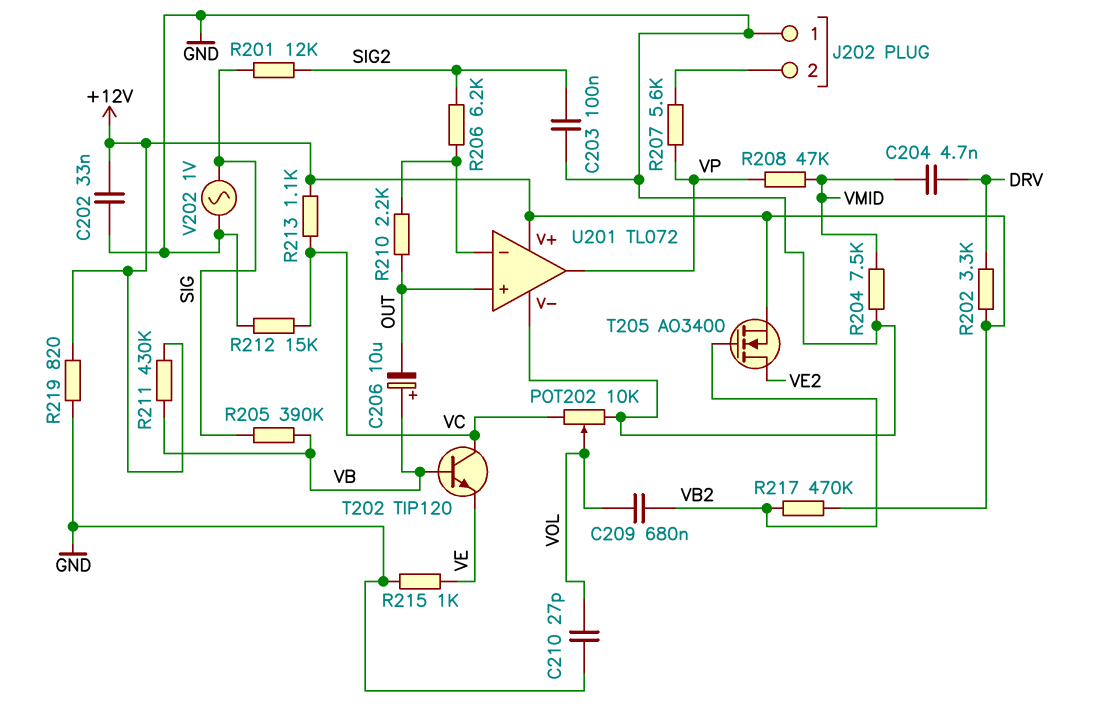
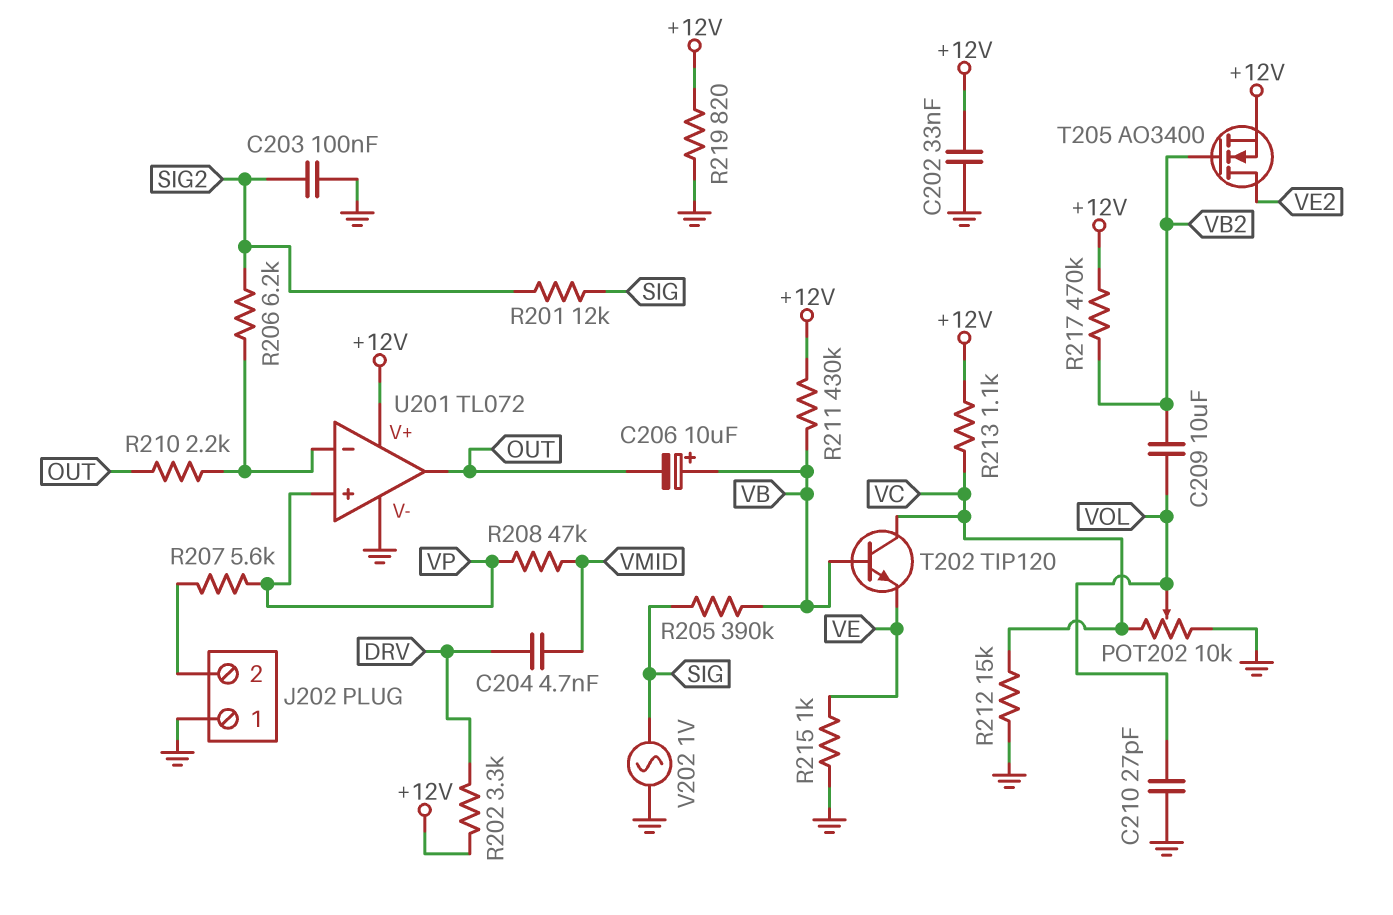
C209: 680nF (VB2, VOL) -> 10uF (VB2, VOL)
R204: 7.5k (GND, VMID) -> none
U201 pin in+: OUT -> VP
U201 pin out: VP -> OUT

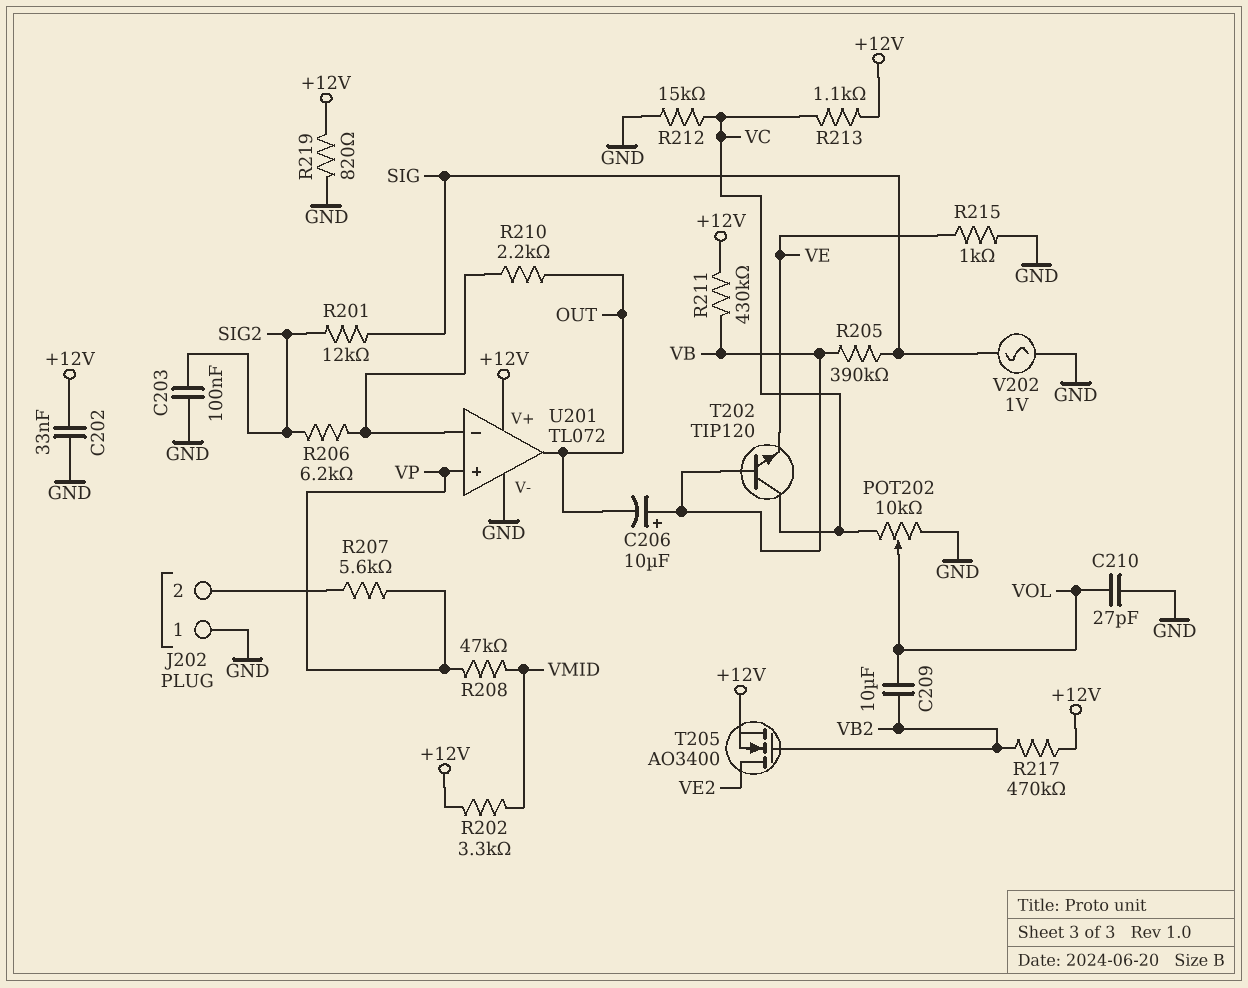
C204: 4.7nF (DRV, VMID) -> none
R202: 3.3k (+12V, DRV) -> 3.3k (+12V, VMID)

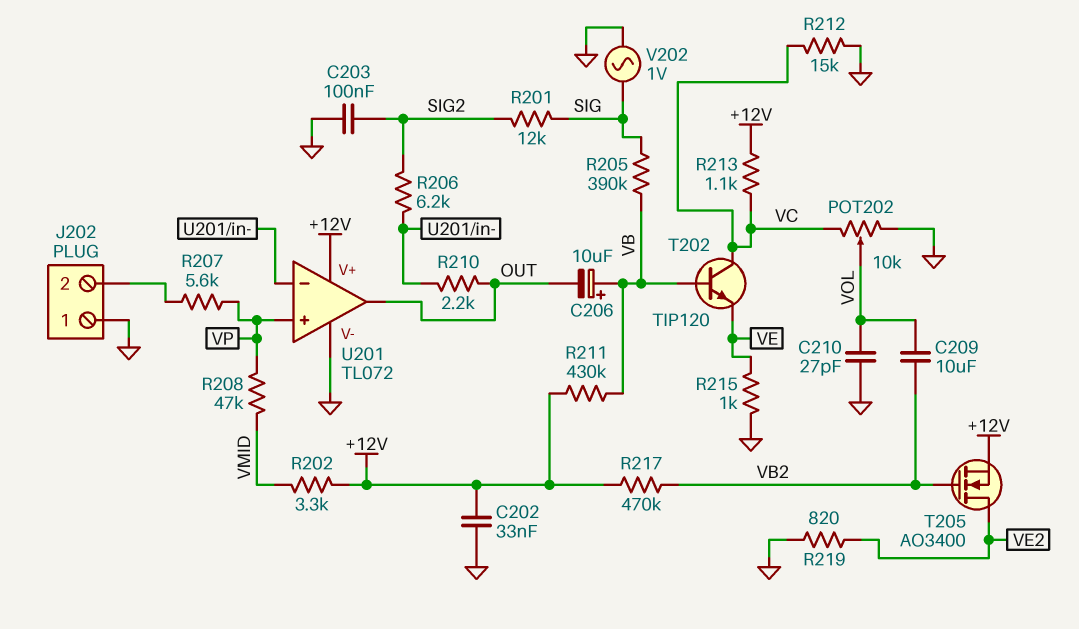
R219: 820 (+12V, GND) -> 820 (GND, VE2)

